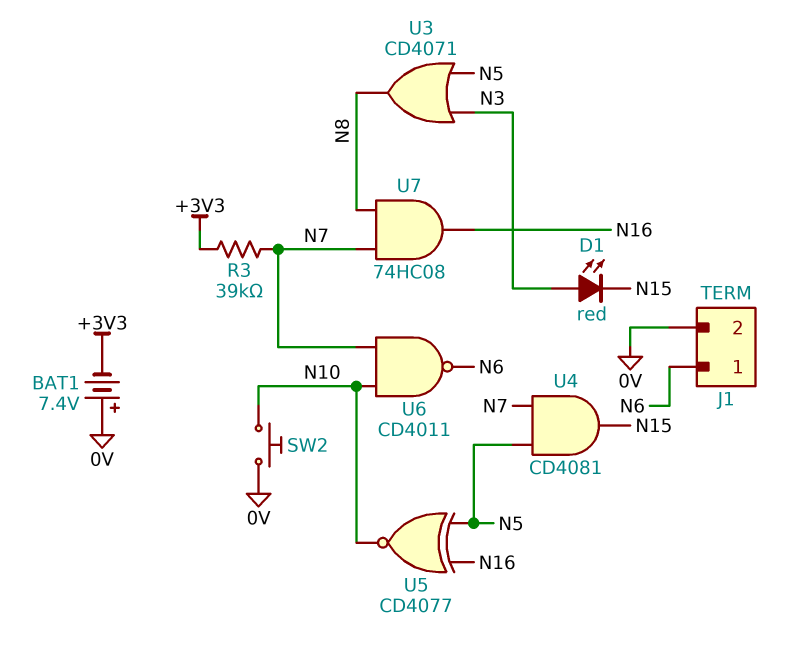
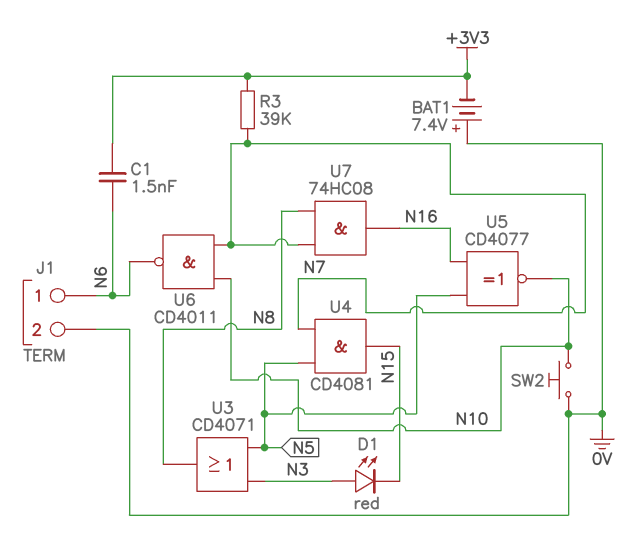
C1: none -> 1.5nF (+3V3, N6)

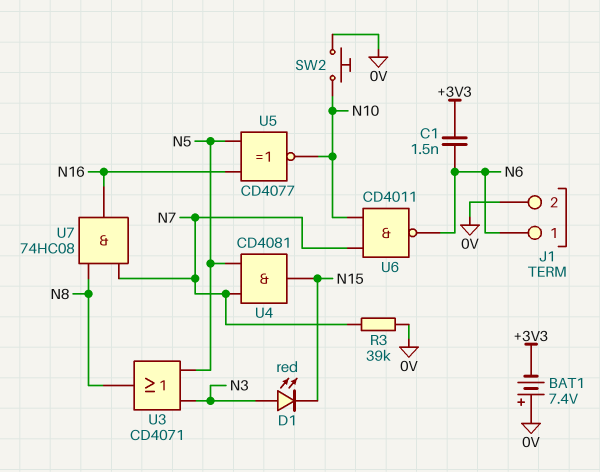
R3: 39k (+3V3, N7) -> 39k (0V, N7)

